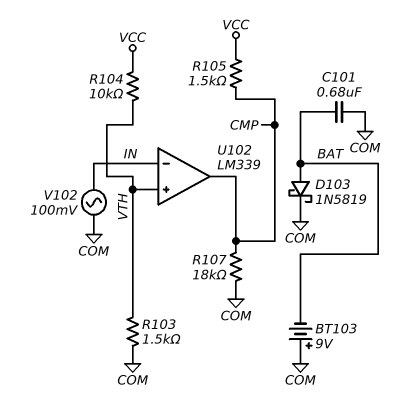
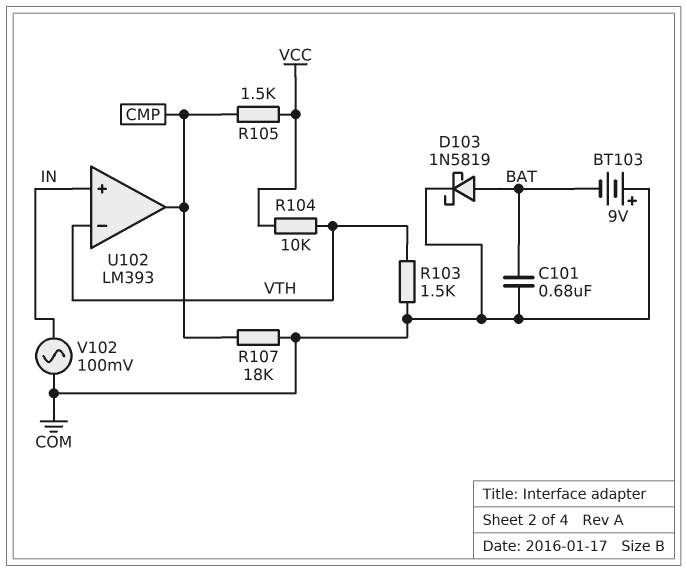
U102: LM339 -> LM393
U102 pin in+: VTH -> IN
U102 pin in-: IN -> VTH

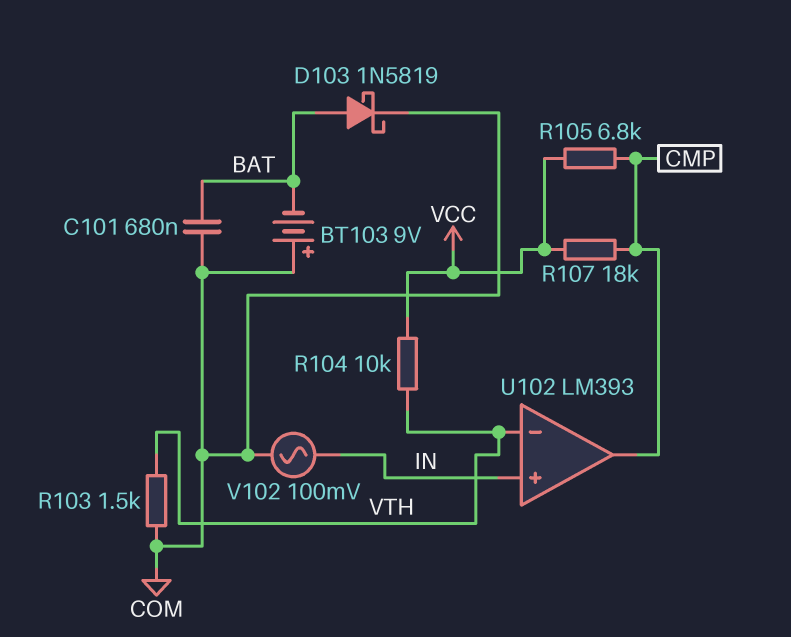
R105: 1.5k (CMP, VCC) -> 6.8k (CMP, VCC)
R107: 18k (CMP, COM) -> 18k (CMP, VCC)

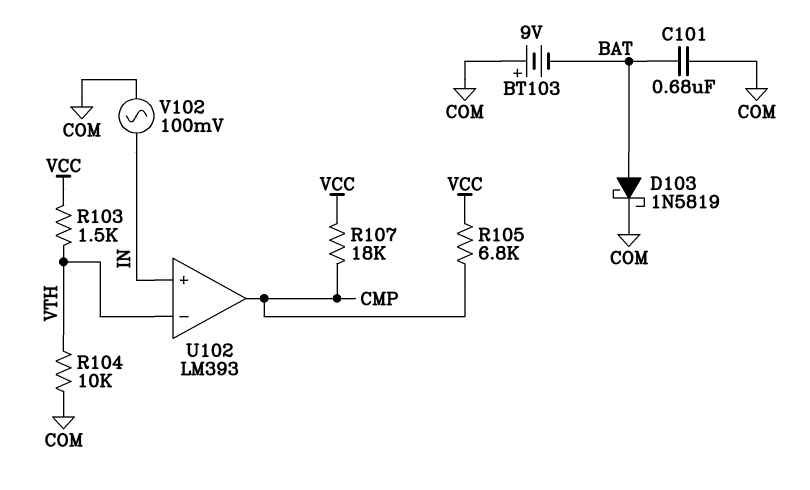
R103: 1.5k (COM, VTH) -> 1.5k (VCC, VTH)
R104: 10k (VCC, VTH) -> 10k (COM, VTH)

